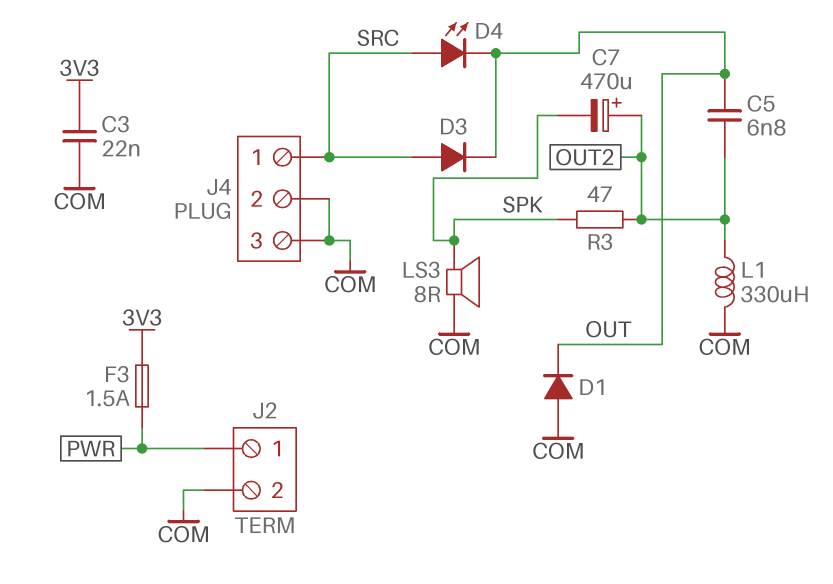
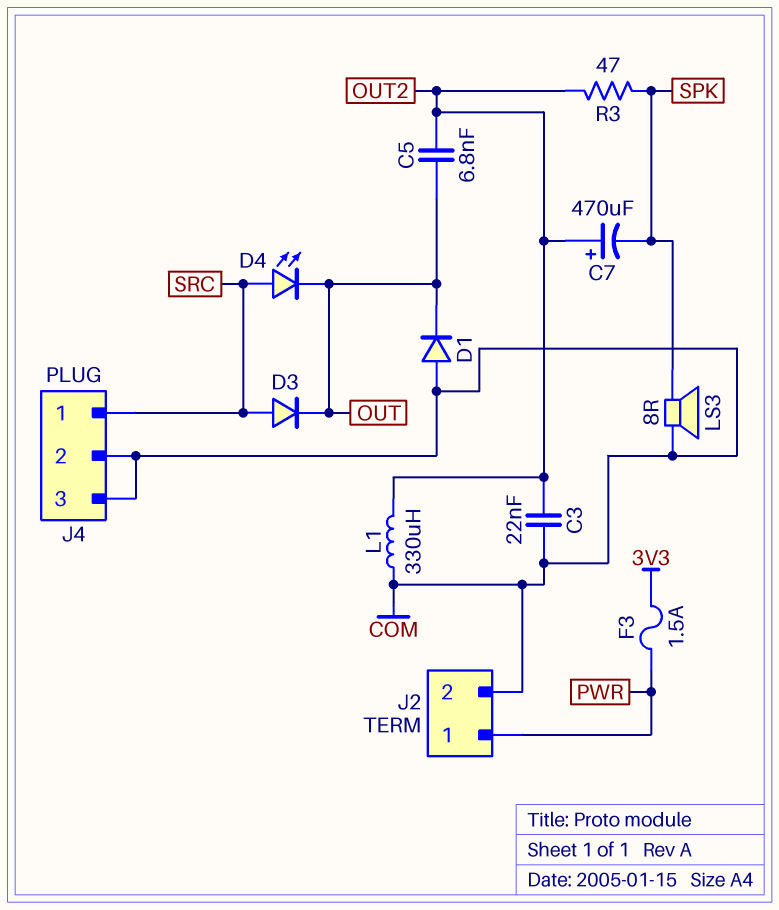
C3: 22nF (3V3, COM) -> 22nF (COM, OUT2)

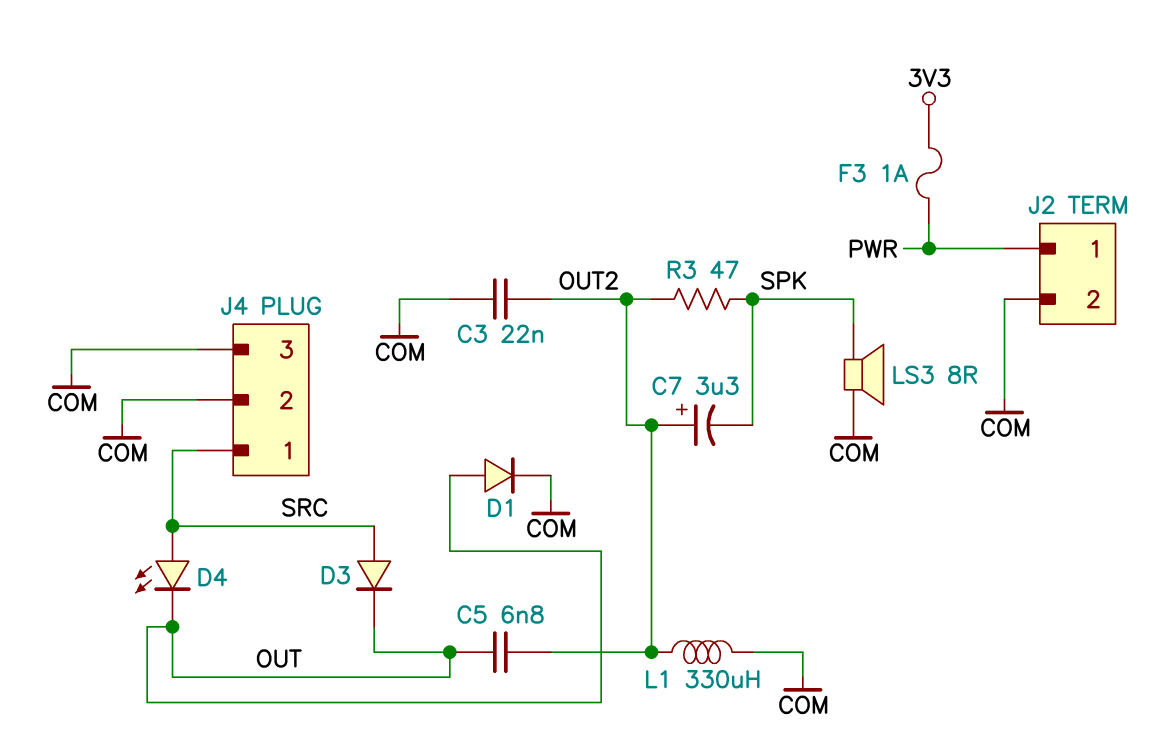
C7: 470uF (plus OUT2, minus SPK) -> 3.3uF (plus OUT2, minus SPK)
D1: diode (A COM, K OUT) -> diode (A OUT, K COM)
F3: 1.5A (3V3, PWR) -> 1A (3V3, PWR)

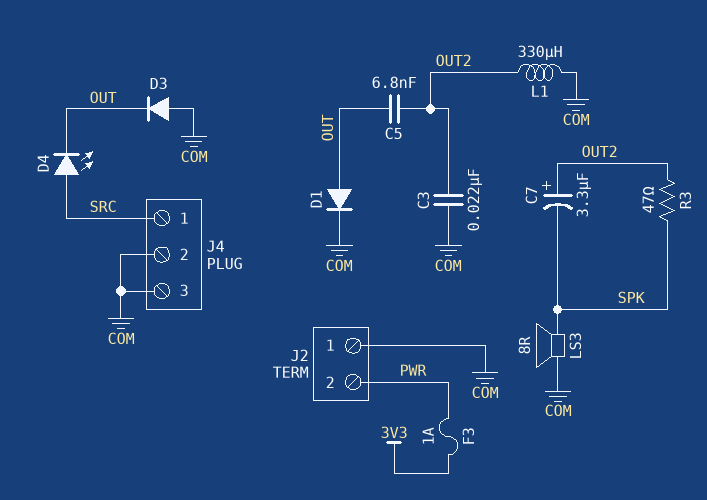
D3: diode (A SRC, K OUT) -> diode (A COM, K OUT)
J2 pin 1: PWR -> COM
J2 pin 2: COM -> PWR

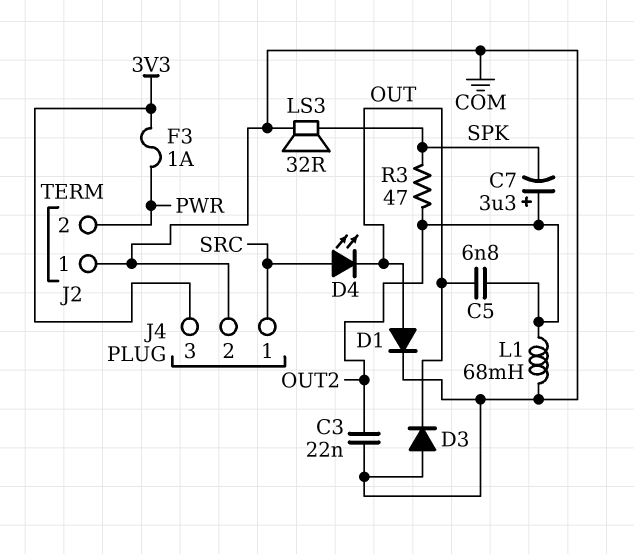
J4 pin 3: COM -> 3V3
L1: 330uH (COM, OUT2) -> 68mH (COM, OUT2)
LS3: speaker 8R (COM, SPK) -> speaker 32R (COM, SPK)

